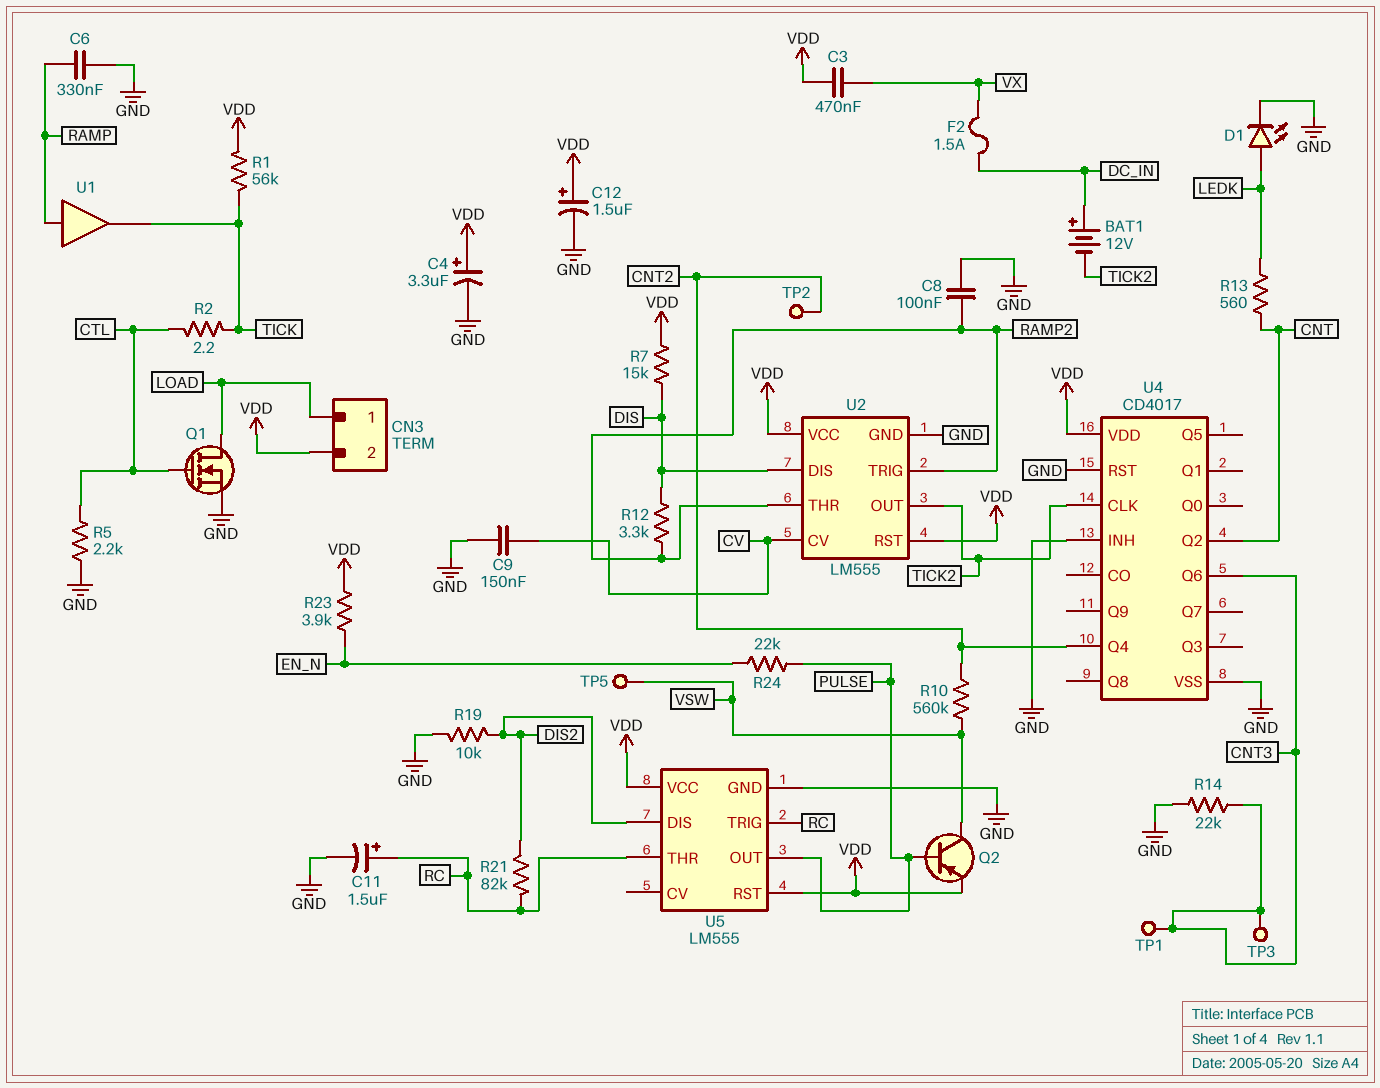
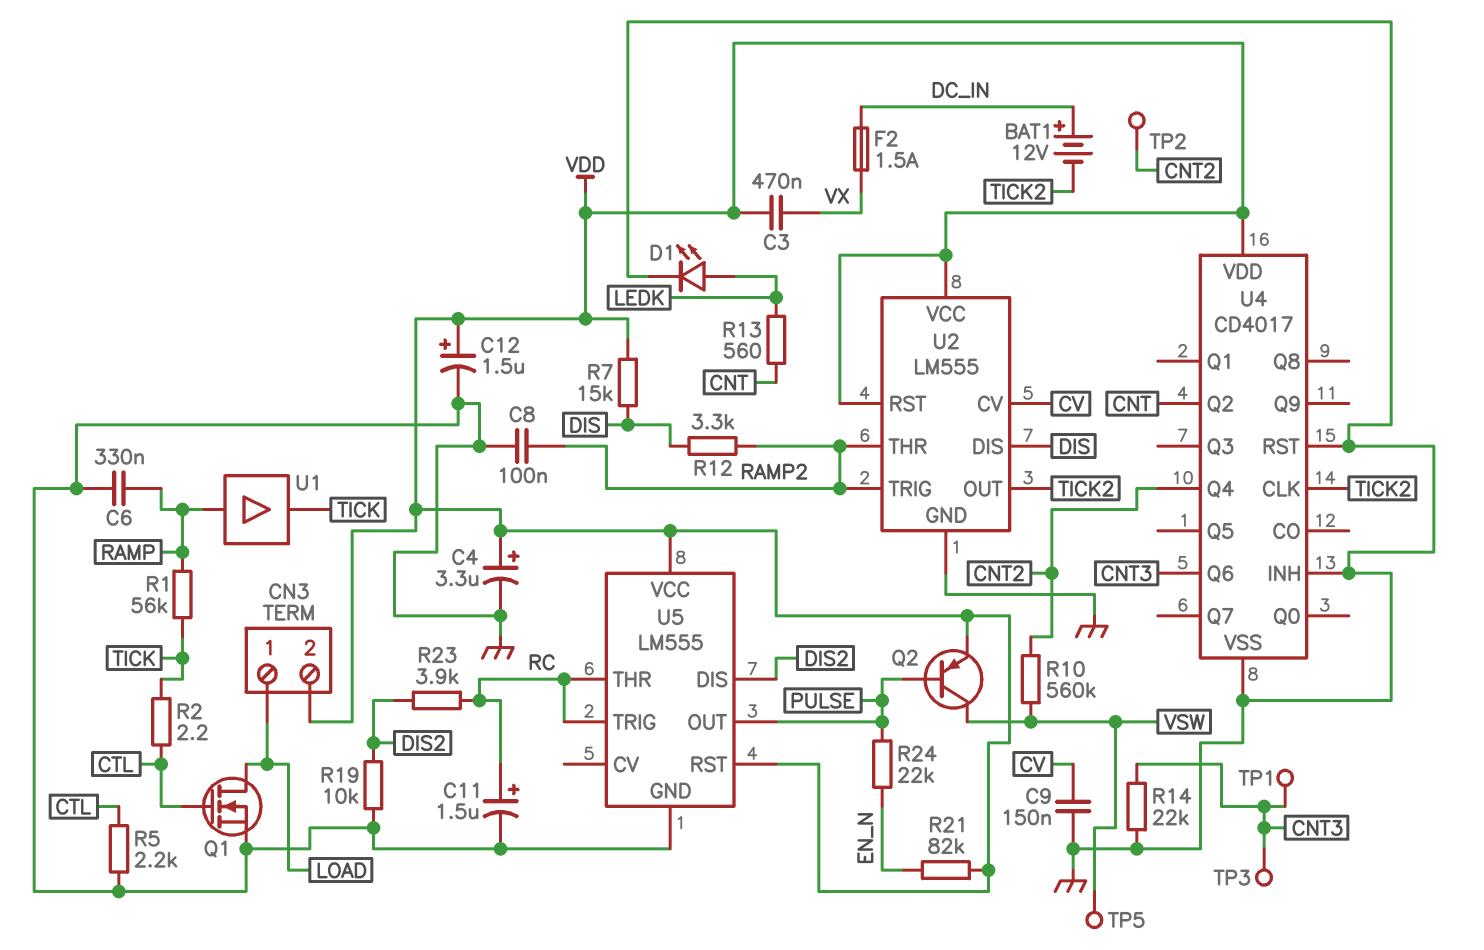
R1: 56k (TICK, VDD) -> 56k (RAMP, TICK)
R21: 82k (DIS2, RC) -> 82k (EN_N, VDD)
R23: 3.9k (EN_N, VDD) -> 3.9k (DIS2, RC)

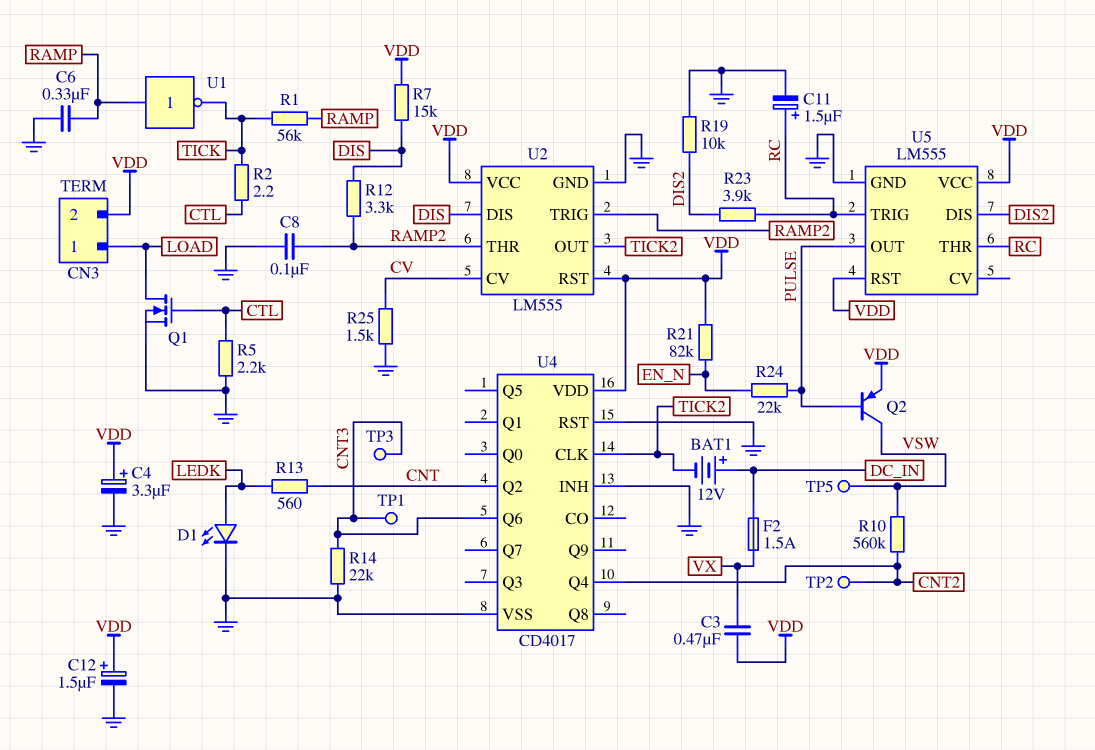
C9: 150nF (CV, GND) -> none
R25: none -> 1.5k (CV, GND)
U1: buffer (in RAMP, out TICK) -> NOT (in RAMP, out TICK)

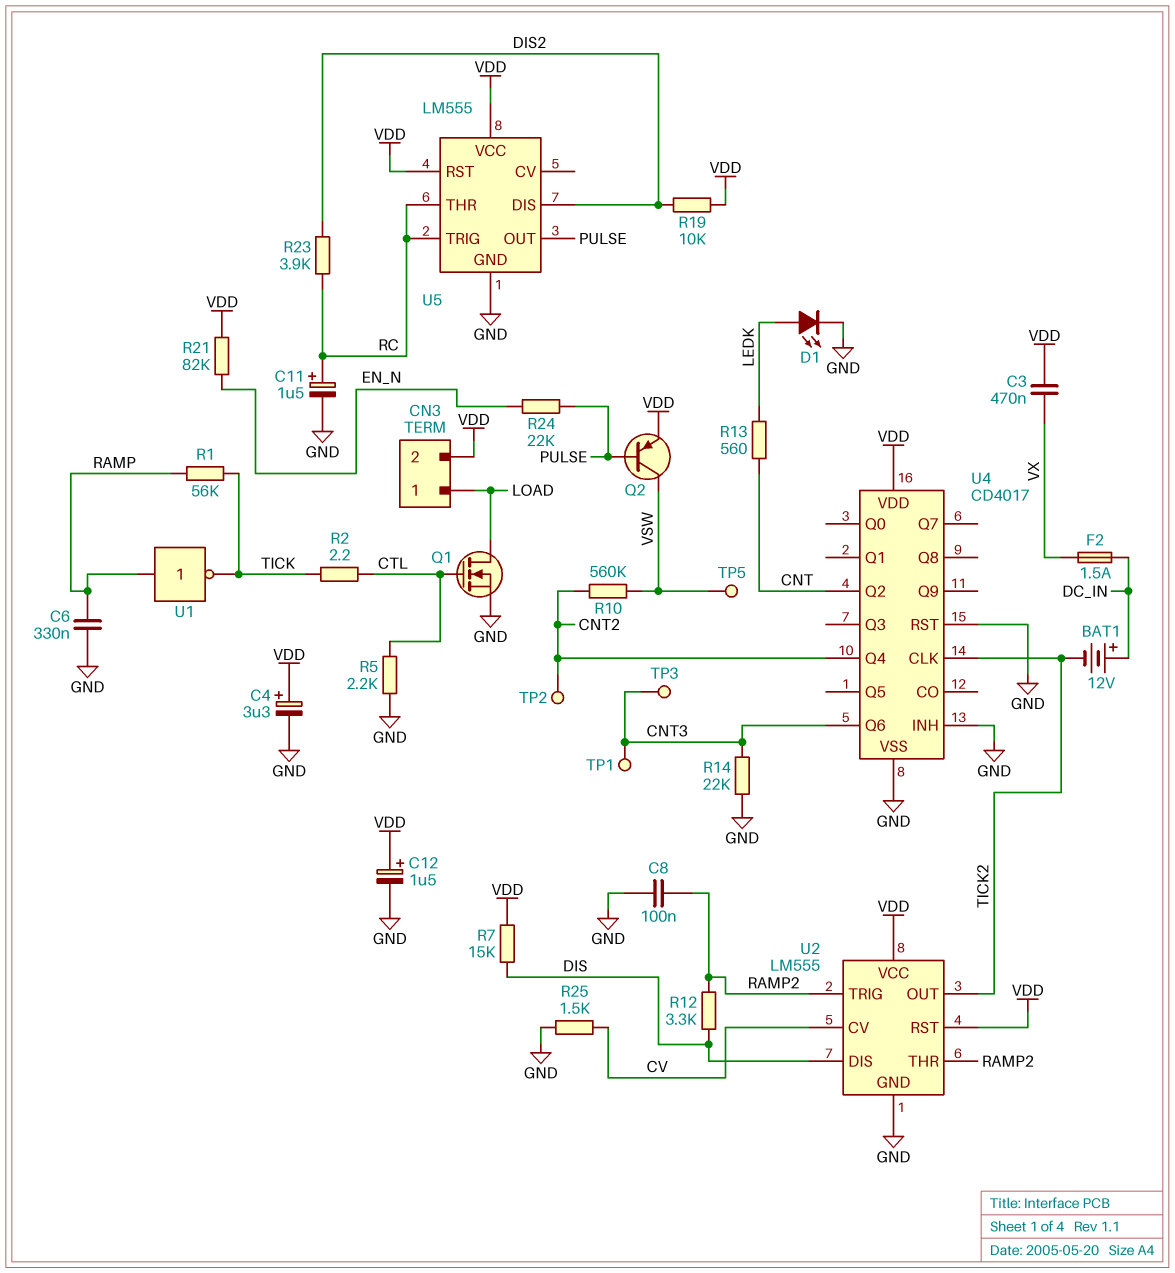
R19: 10k (DIS2, GND) -> 10k (DIS2, VDD)

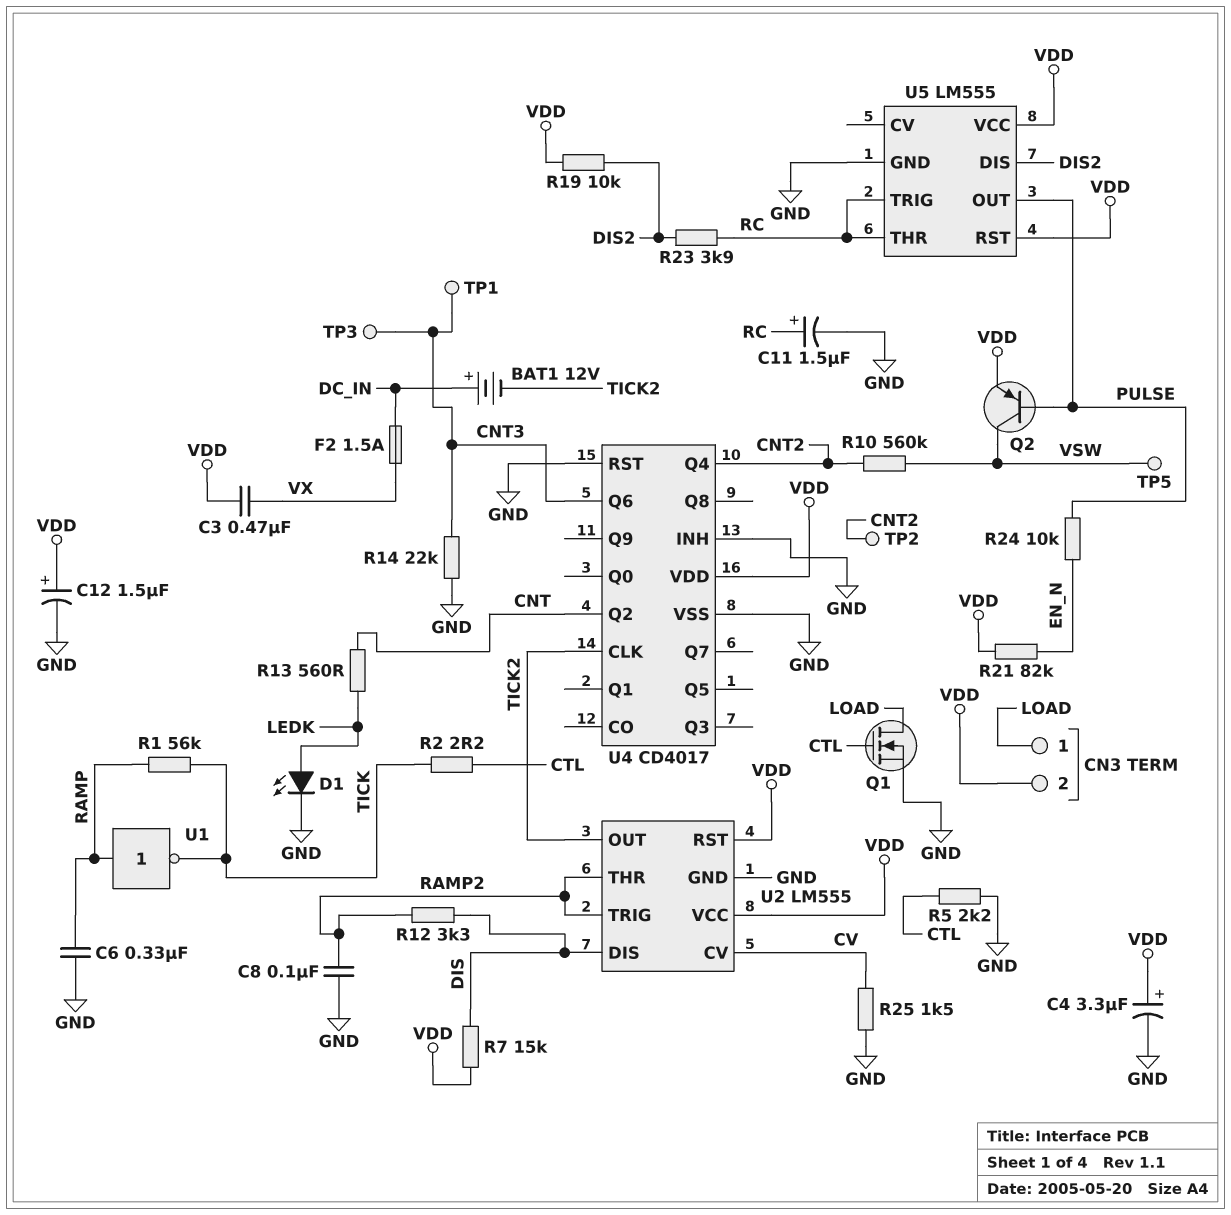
R24: 22k (EN_N, PULSE) -> 10k (EN_N, PULSE)

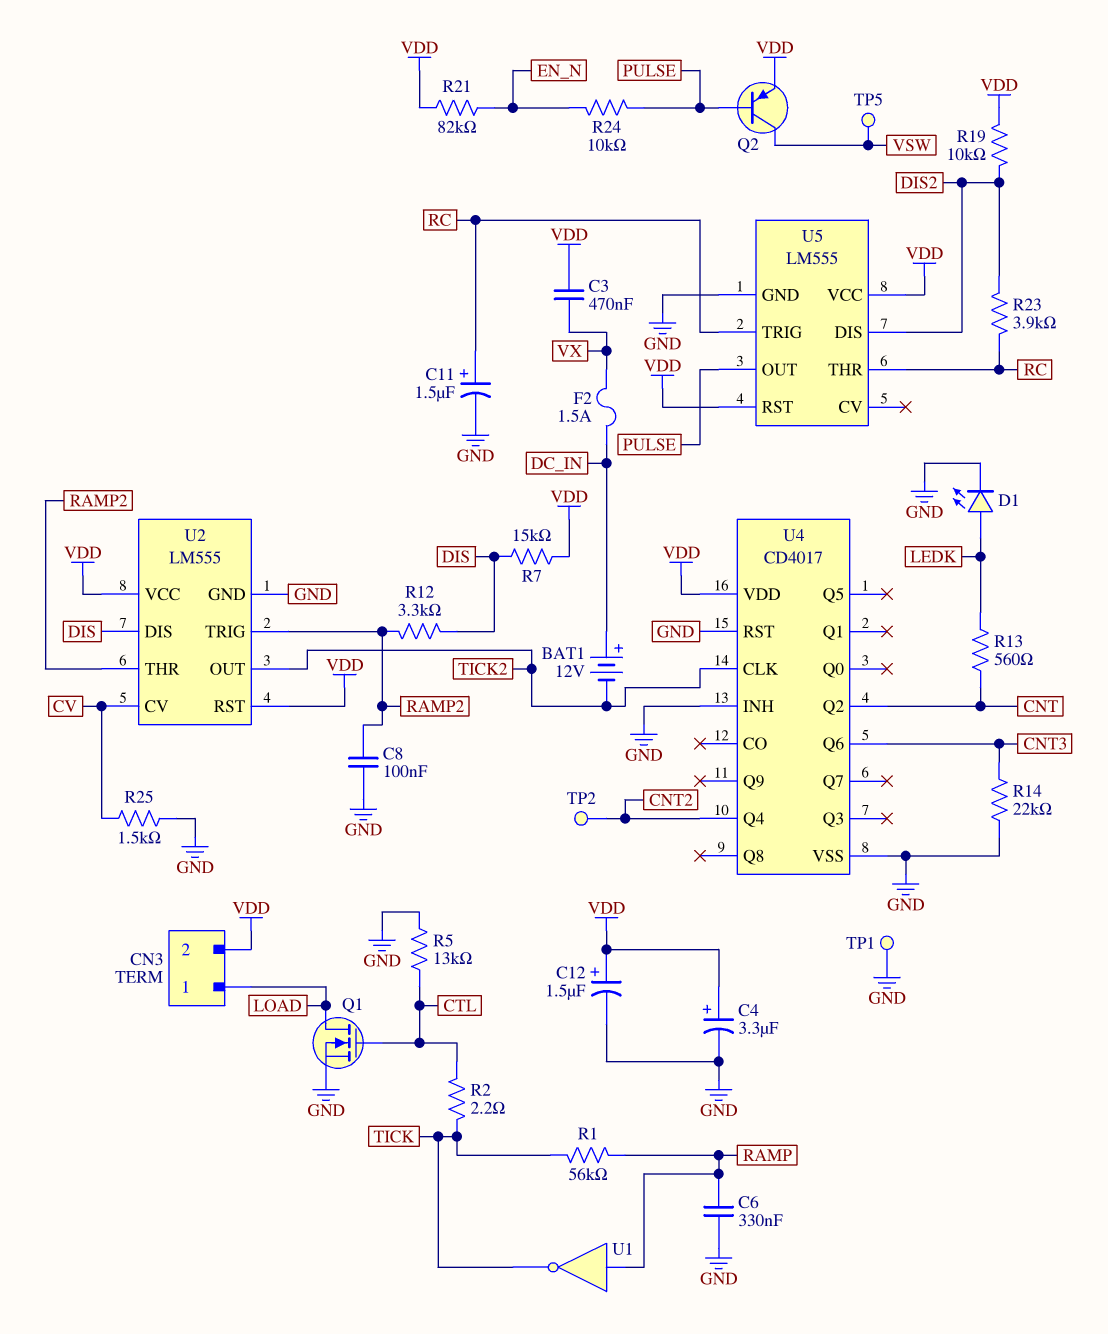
R5: 2.2k (CTL, GND) -> 13k (CTL, GND)
R10: 560k (CNT2, VSW) -> none
TP1: test point (CNT3) -> test point (GND)
TP3: test point (CNT3) -> none

